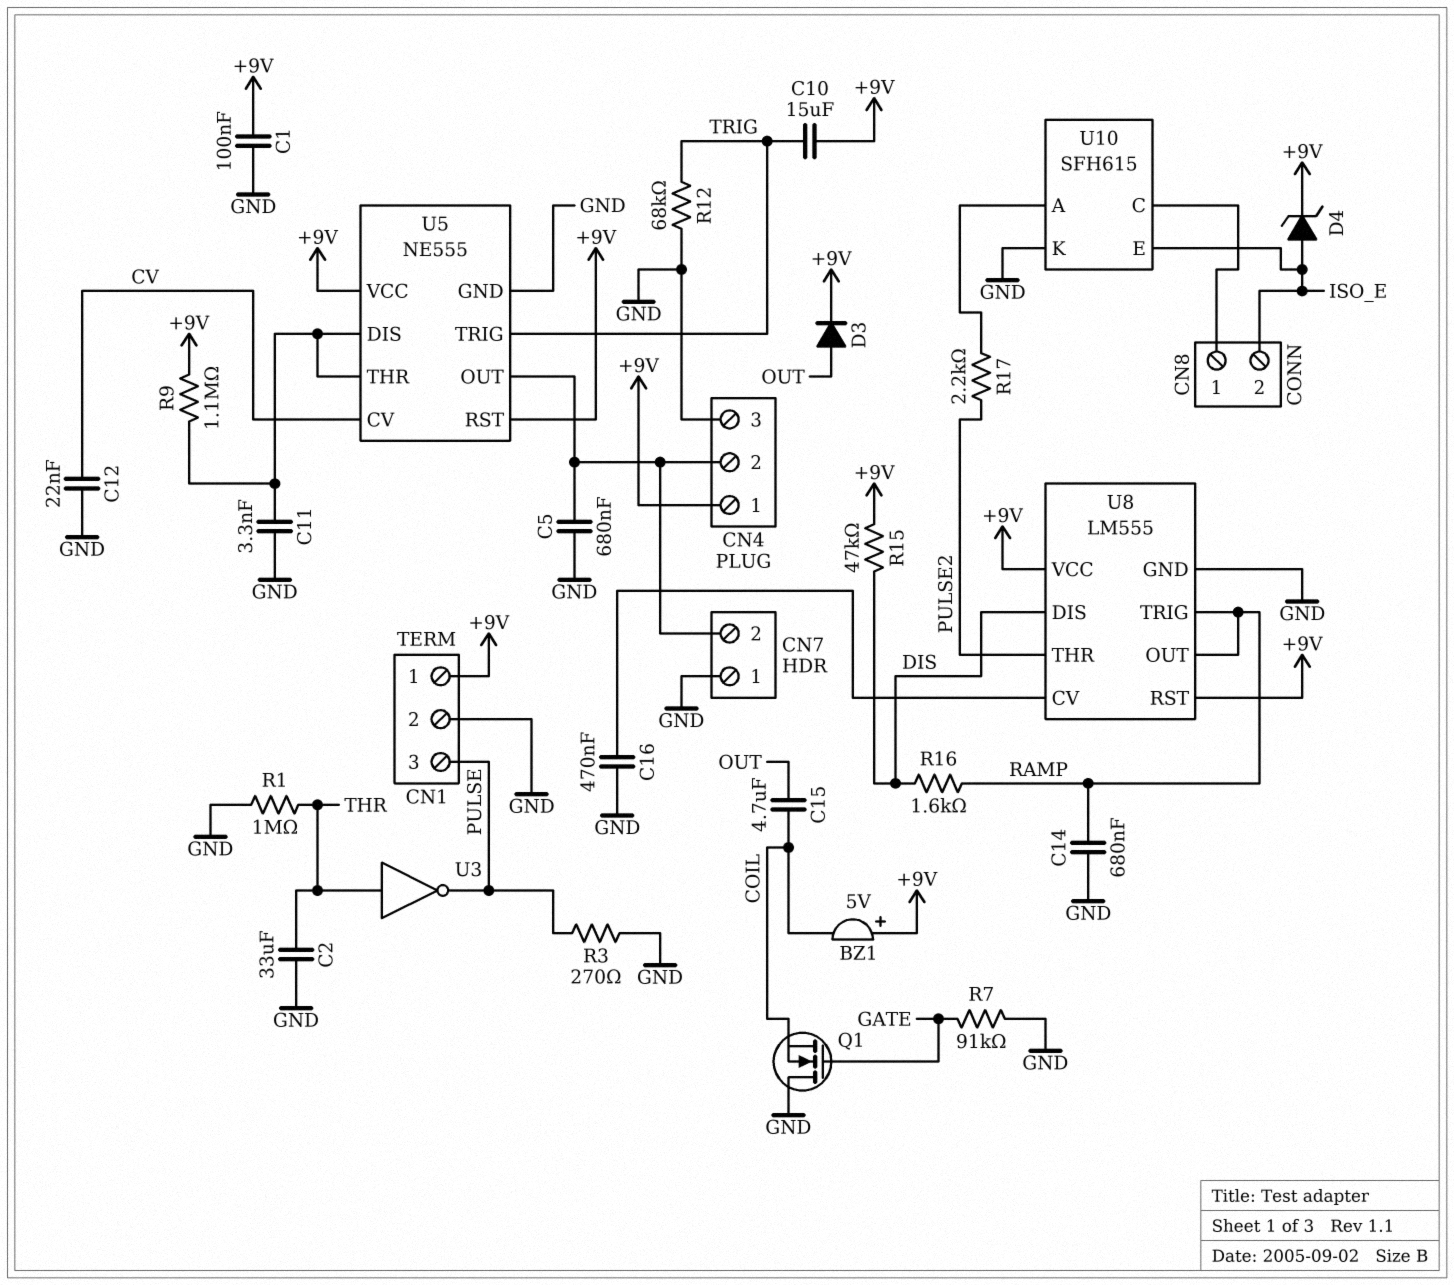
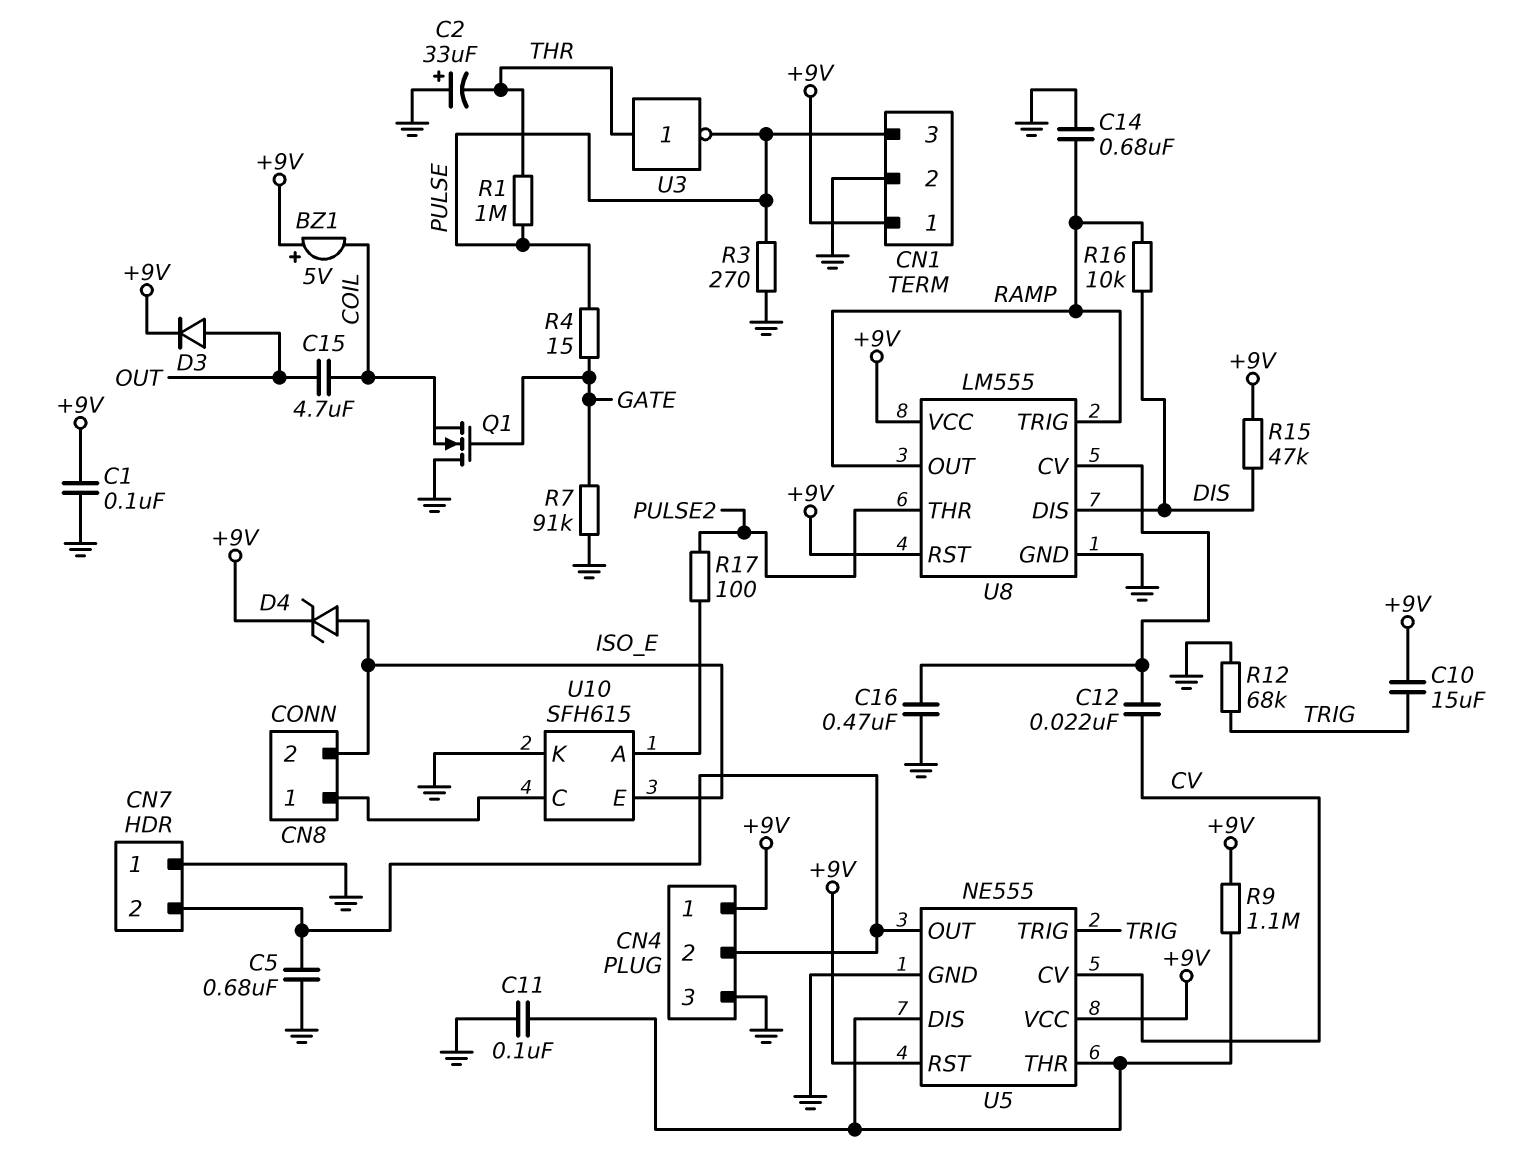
C2: 33uF (GND, THR) -> 33uF (plus GND, minus THR)
C11: 3.3nF (GND, U5/DIS) -> 100nF (GND, U5/DIS)
C12: 22nF (CV, GND) -> 22nF (CV, U8/CV)
R1: 1M (GND, THR) -> 1M (PULSE, THR)
R4: none -> 15 (GATE, PULSE)
R16: 1.6k (DIS, RAMP) -> 10k (DIS, RAMP)
R17: 2.2k (PULSE2, U10/A) -> 100 (PULSE2, U10/A)

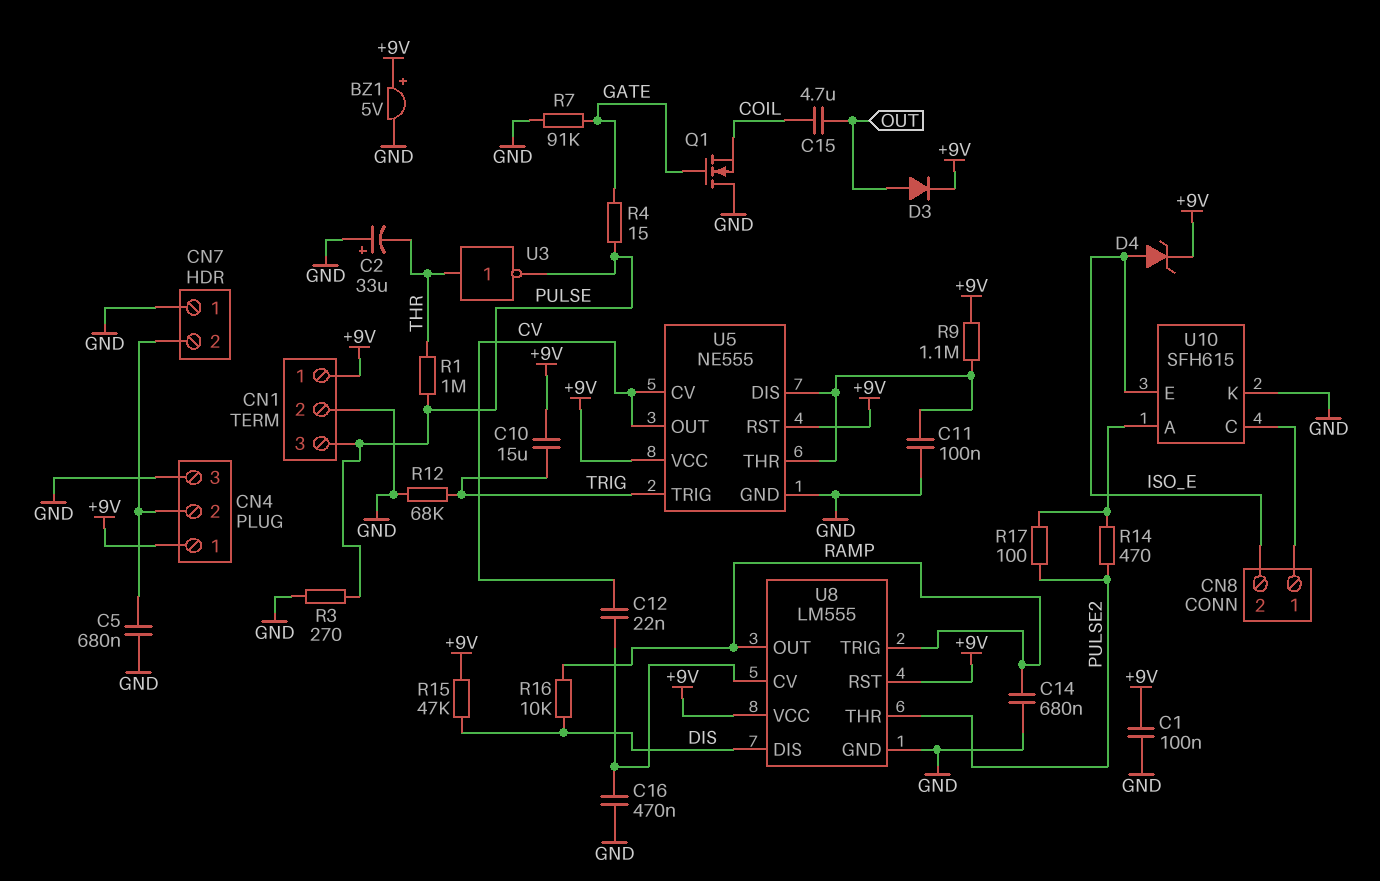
BZ1: buzzer 5V (plus +9V, minus COIL) -> buzzer 5V (plus +9V, minus GND)
R14: none -> 470 (PULSE2, U10/A)
U5 pin OUT: CN4/2 -> CV

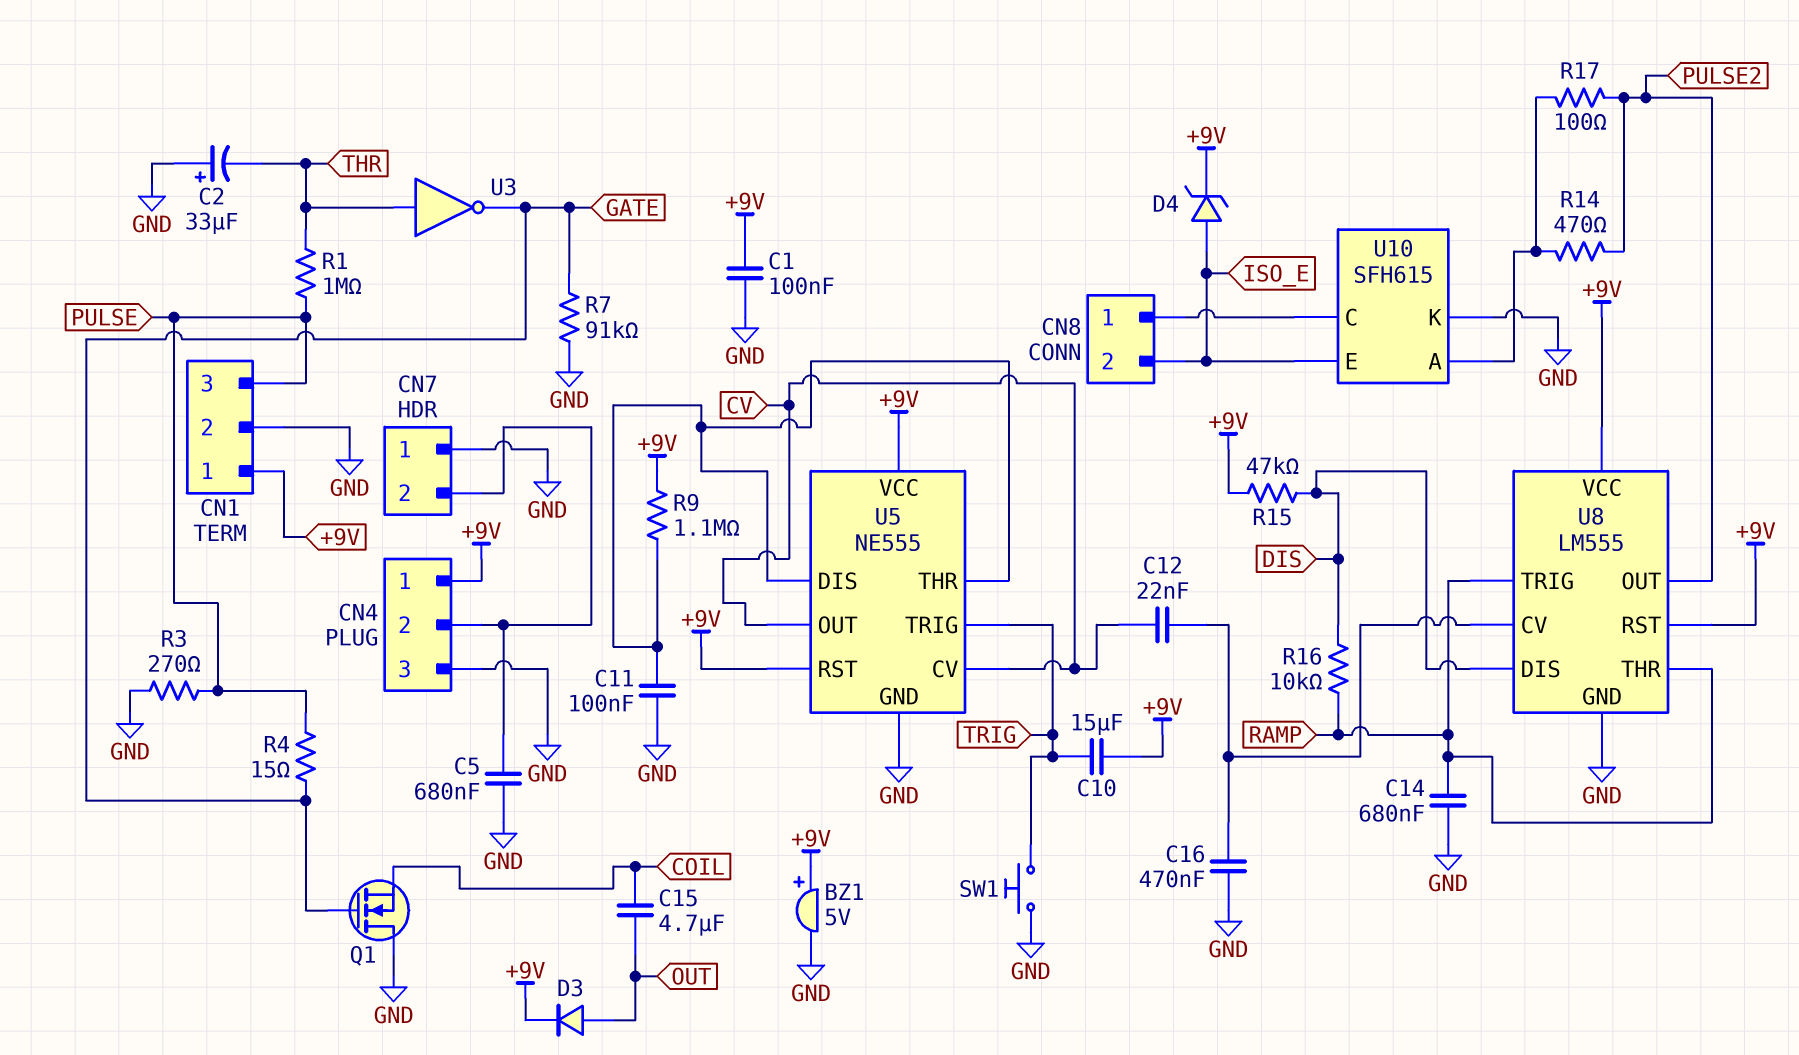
R12: 68k (GND, TRIG) -> none
SW1: none -> button (GND, TRIG)
U3: NOT (in THR, out PULSE) -> NOT (in THR, out GATE)
U8 pin OUT: RAMP -> PULSE2
U8 pin THR: PULSE2 -> RAMP

